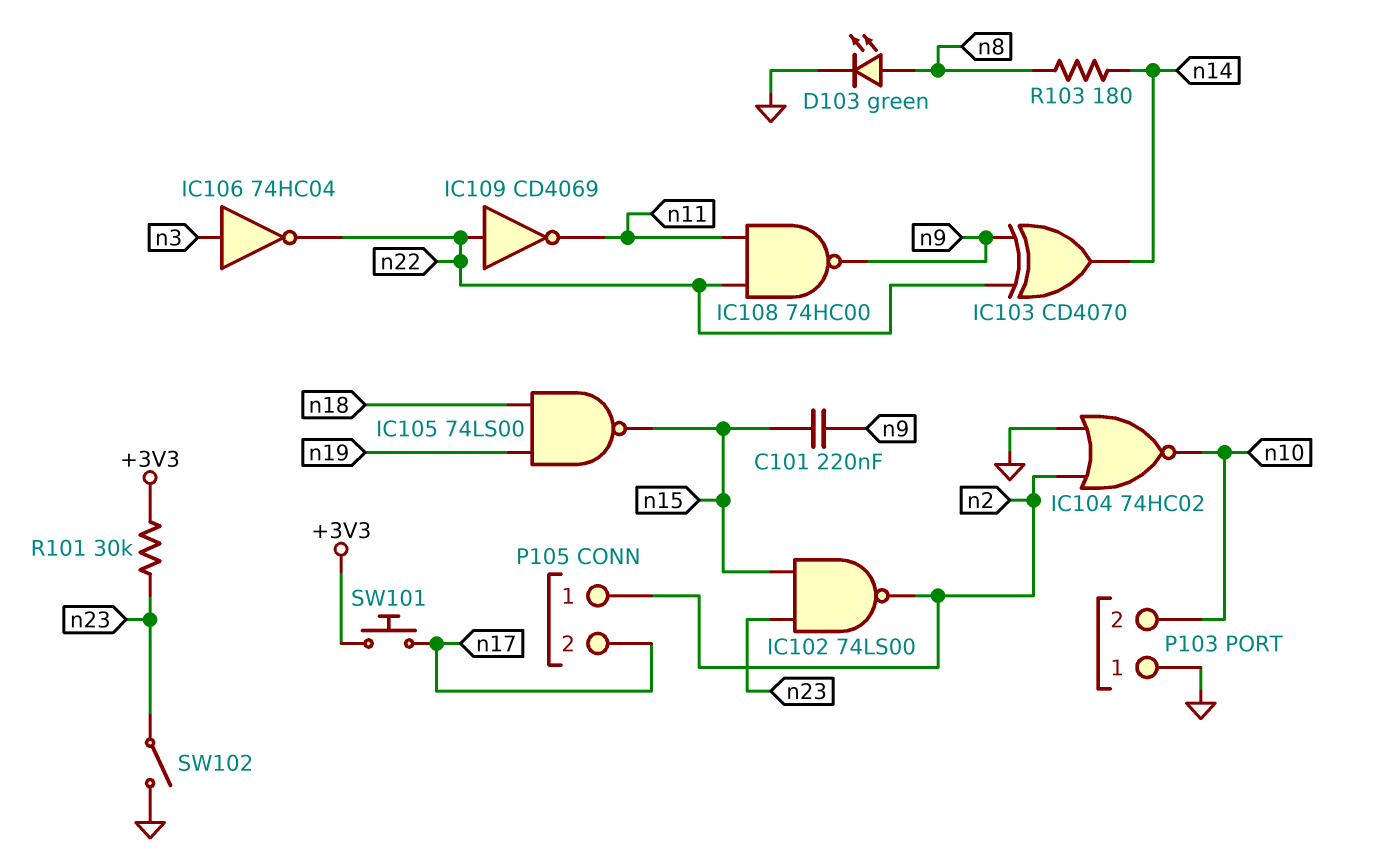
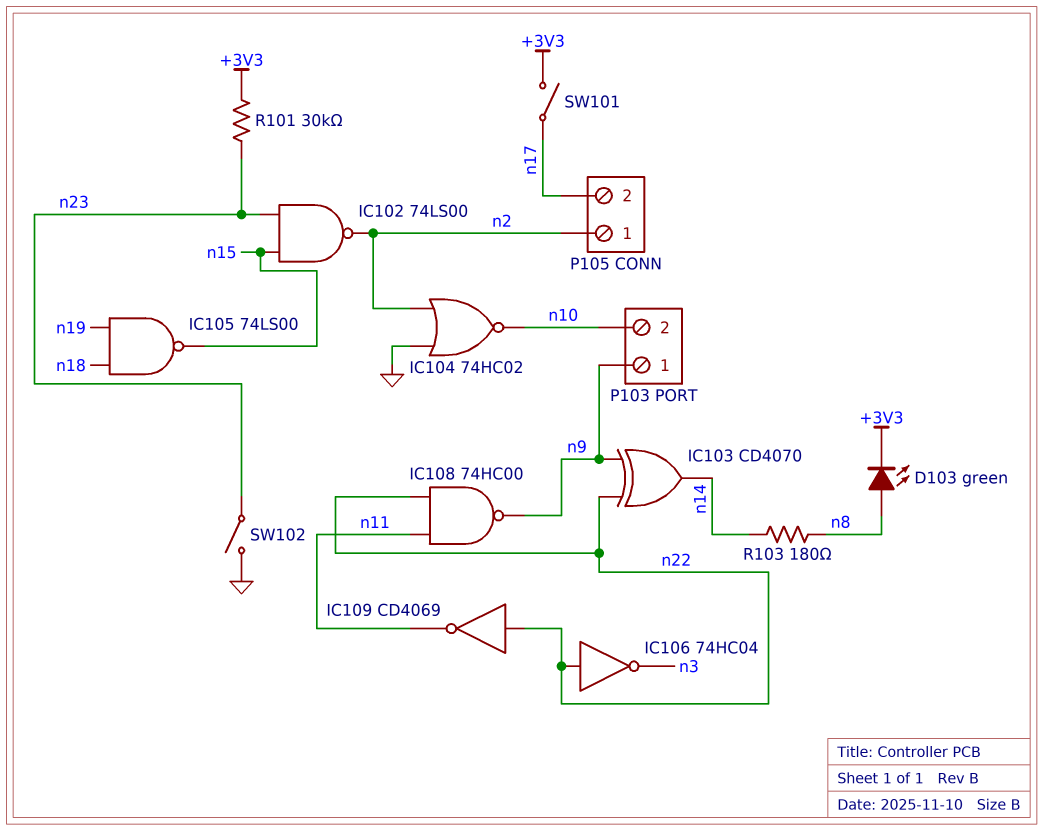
C101: 220nF (n9, n15) -> none
D103: LED green (A n8, K GND) -> LED green (A n8, K +3V3)
IC106: NOT 74HC04 (in n3, out n22) -> NOT 74HC04 (in n22, out n3)
P103 pin 1: GND -> n9
SW101: button (+3V3, n17) -> switch (+3V3, n17)

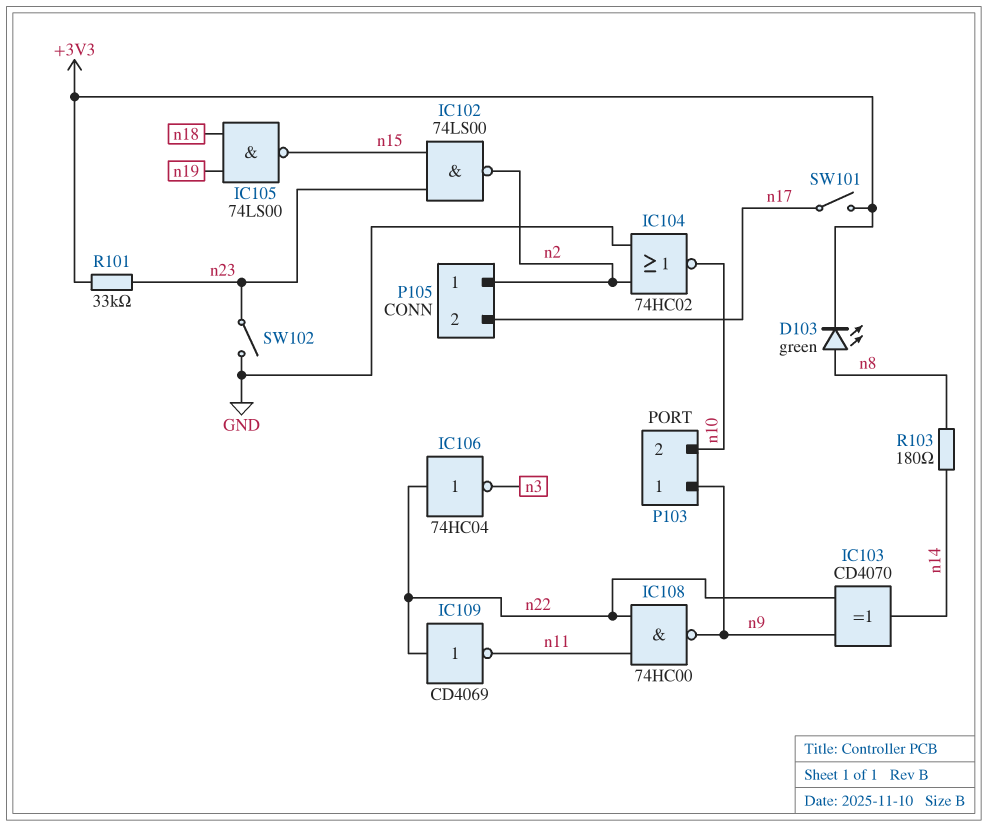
R101: 30k (+3V3, n23) -> 33k (+3V3, n23)

